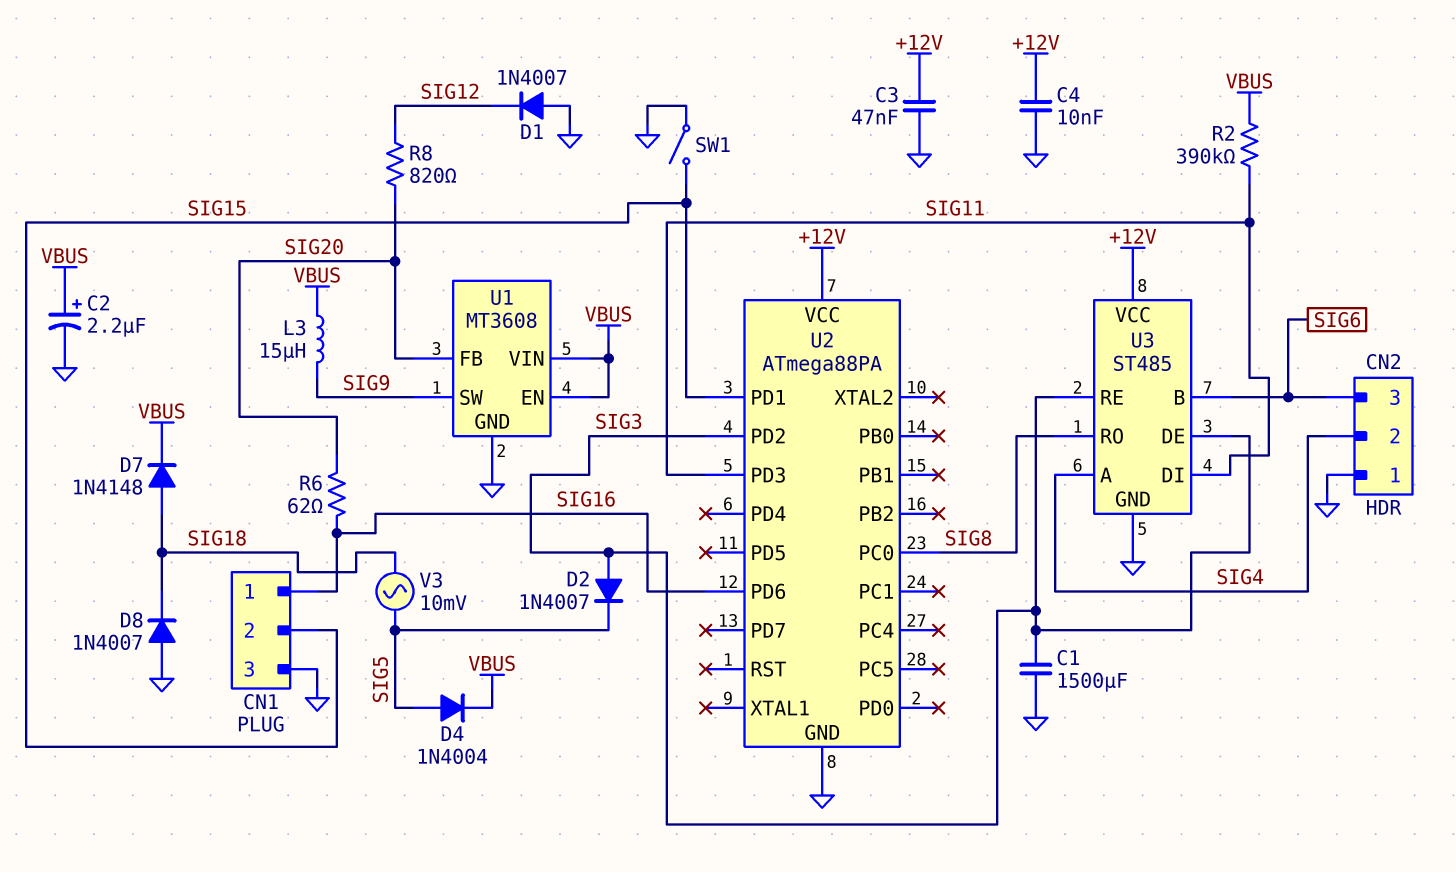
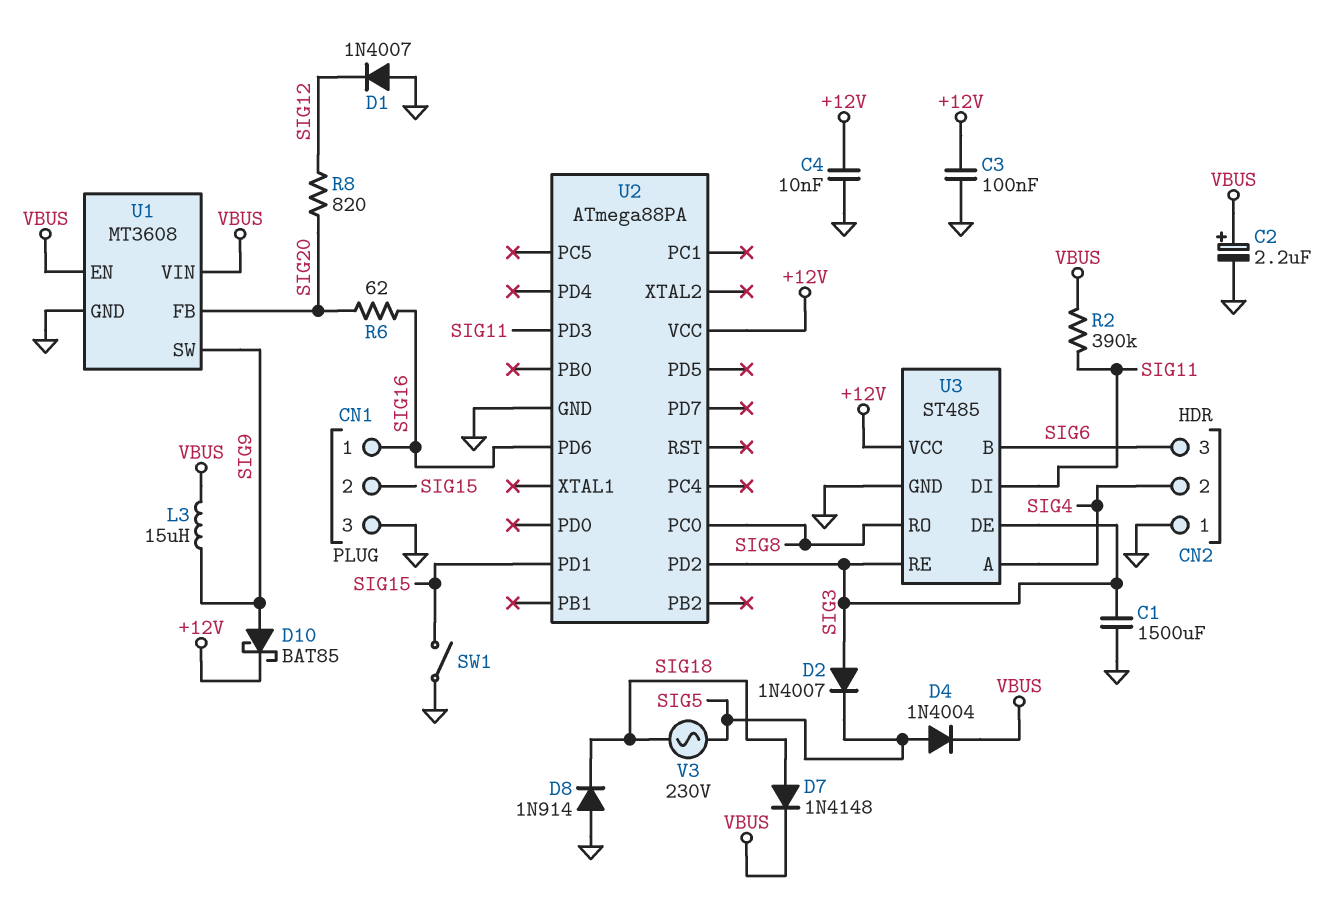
C3: 47nF (+12V, GND) -> 100nF (+12V, GND)
D8: diode 1N4007 (A GND, K SIG18) -> diode 1N914 (A GND, K SIG18)
D10: none -> schottky BAT85 (A SIG9, K +12V)
V3: AC 10mV (SIG5, SIG18) -> AC 230V (SIG5, SIG18)

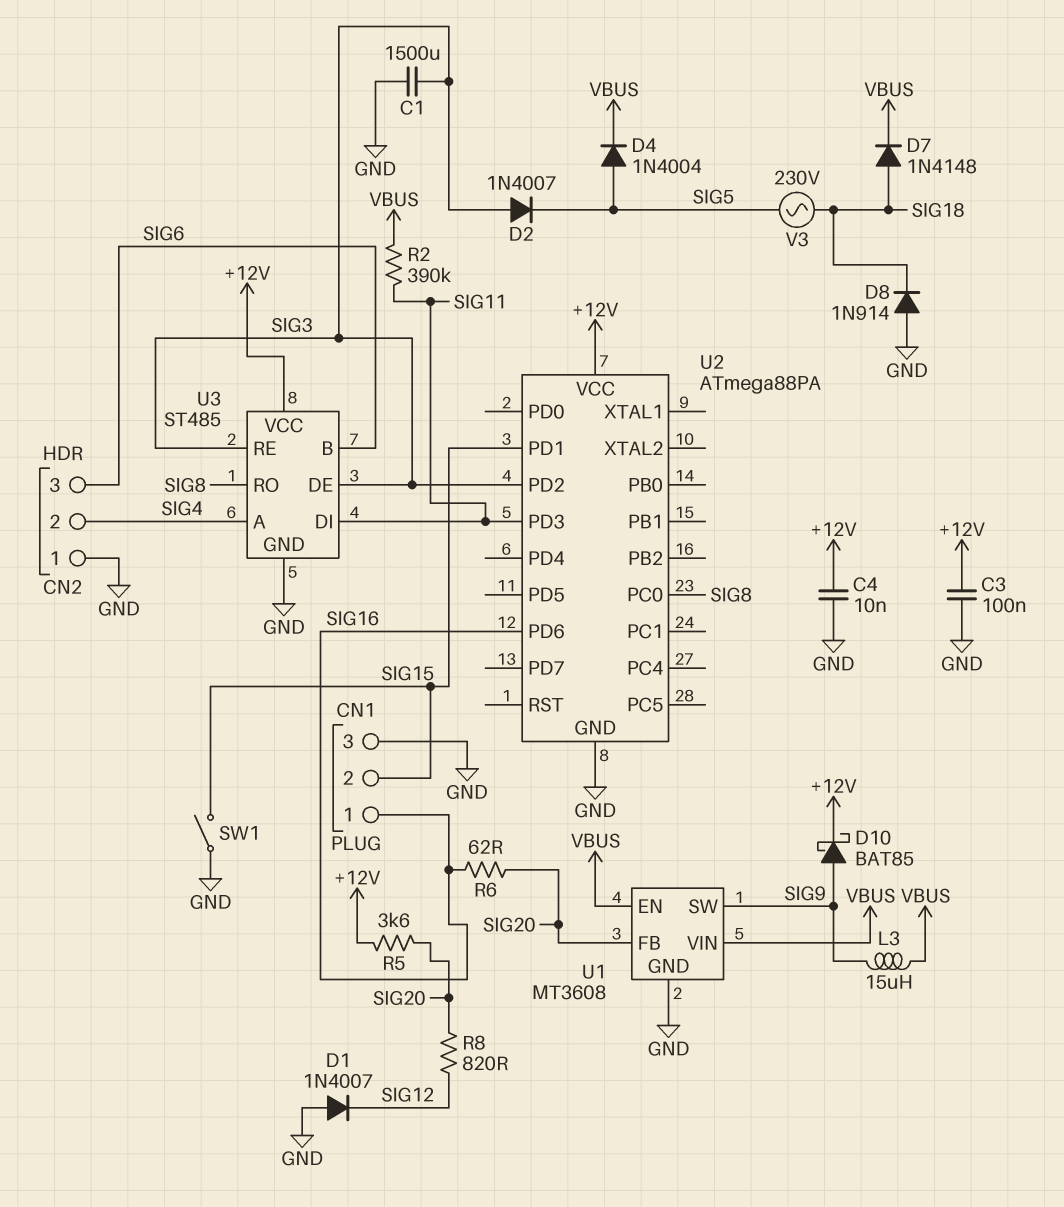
C2: 2.2uF (plus VBUS, minus GND) -> none
R5: none -> 3.6k (+12V, SIG20)

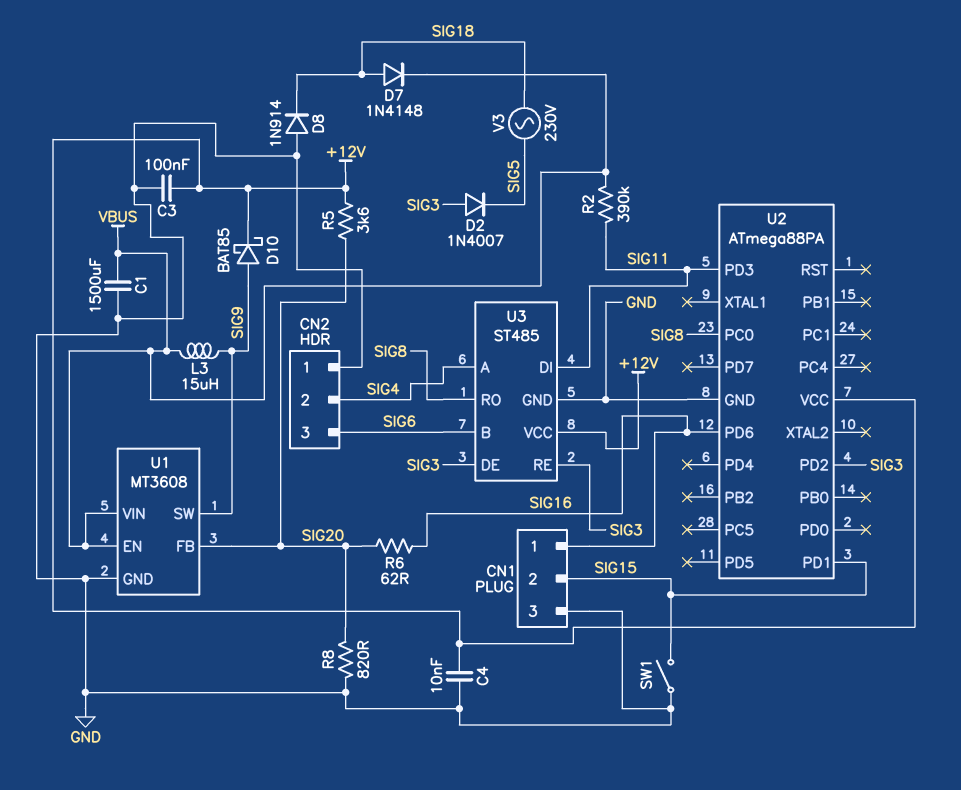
C1: 1500uF (GND, SIG3) -> 1500uF (GND, VBUS)
D1: diode 1N4007 (A GND, K SIG12) -> none
D4: diode 1N4004 (A SIG5, K VBUS) -> none
R8: 820 (SIG12, SIG20) -> 820 (GND, SIG20)

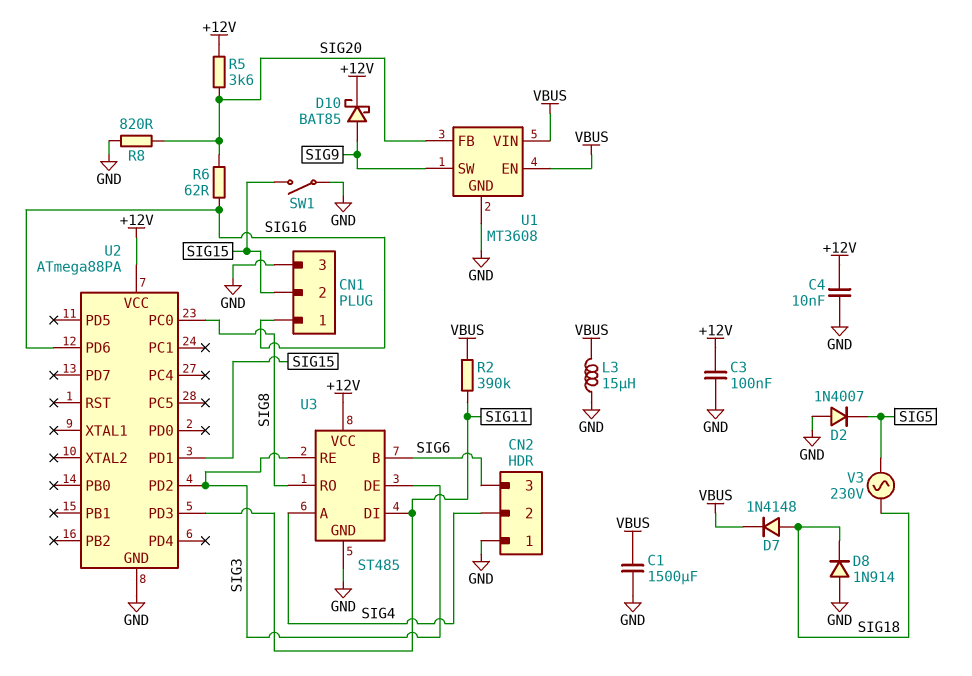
D2: diode 1N4007 (A SIG3, K SIG5) -> diode 1N4007 (A GND, K SIG5)
L3: 15uH (SIG9, VBUS) -> 15uH (GND, VBUS)

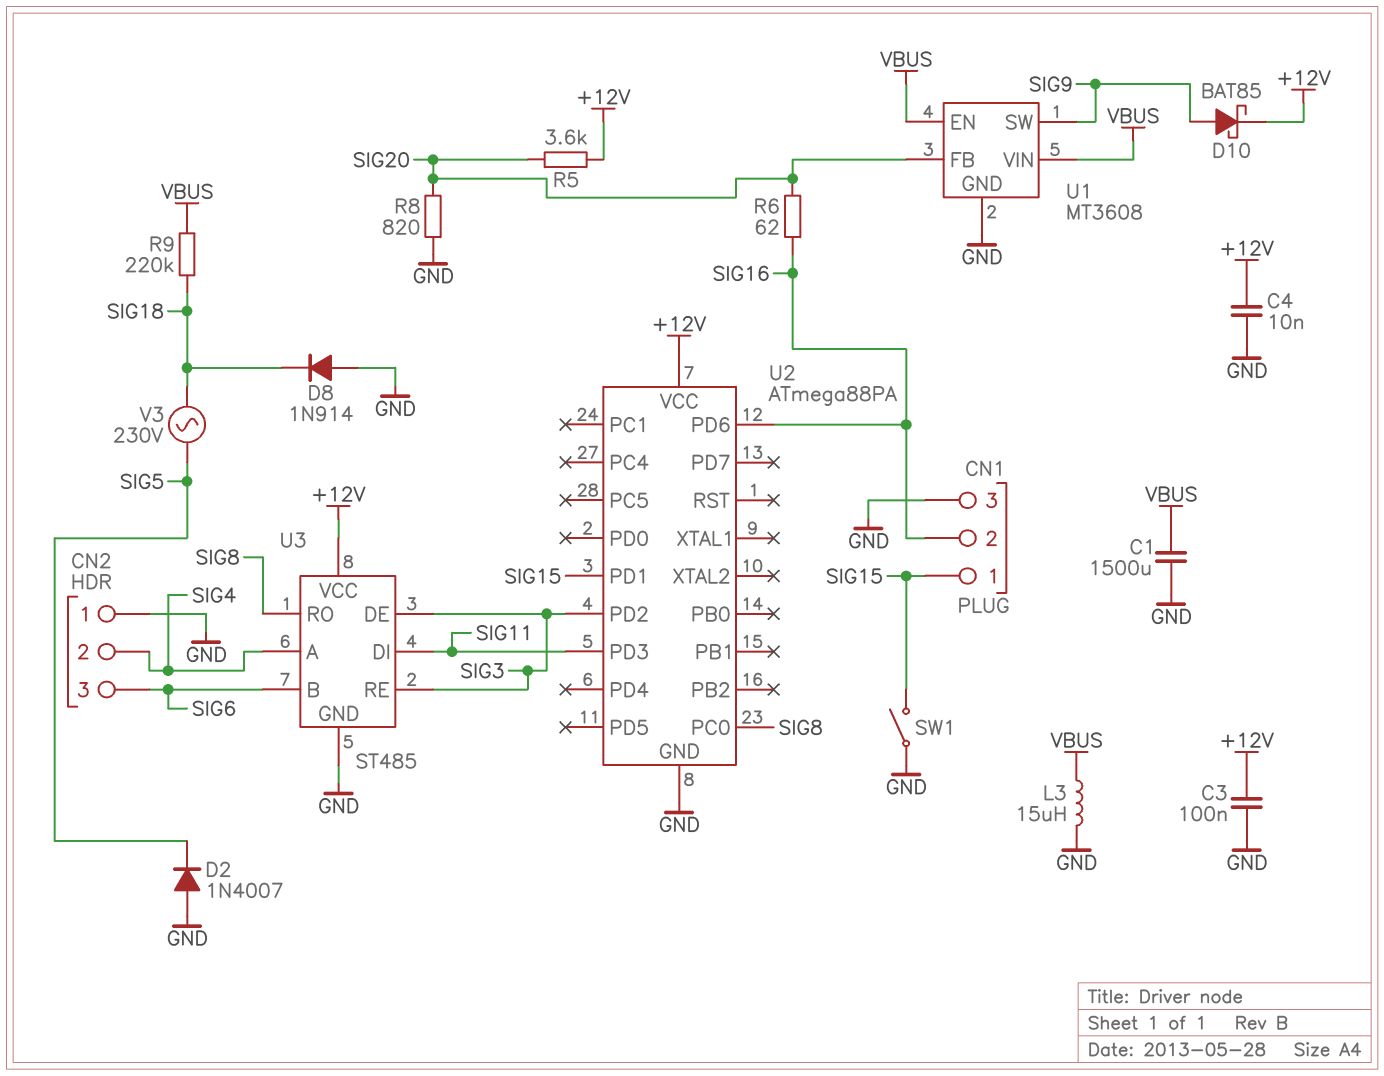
CN1 pin 1: SIG16 -> SIG15
CN1 pin 2: SIG15 -> SIG16
D7: diode 1N4148 (A SIG18, K VBUS) -> none
R2: 390k (SIG11, VBUS) -> none
R9: none -> 220k (SIG18, VBUS)

